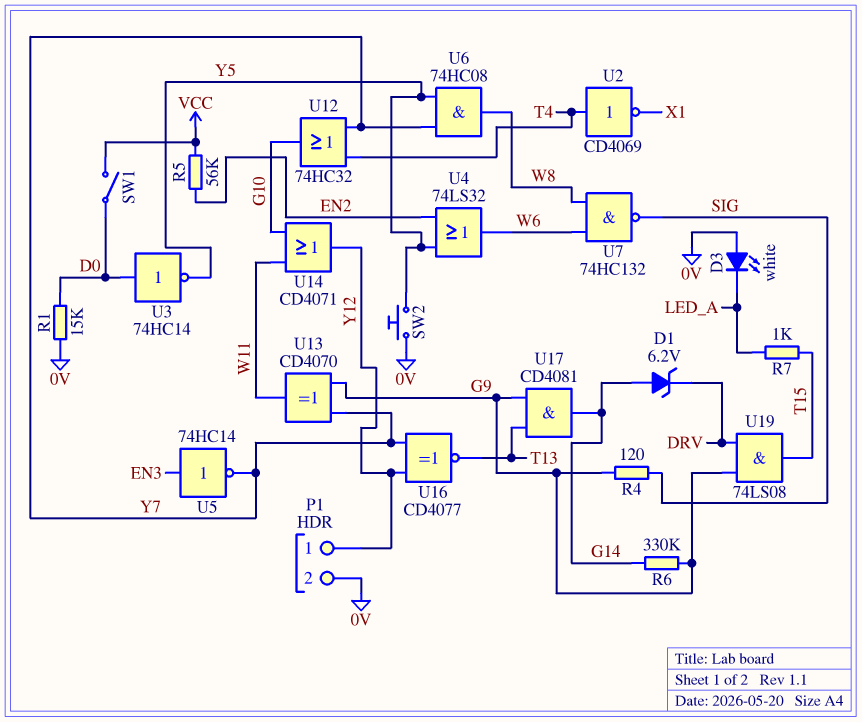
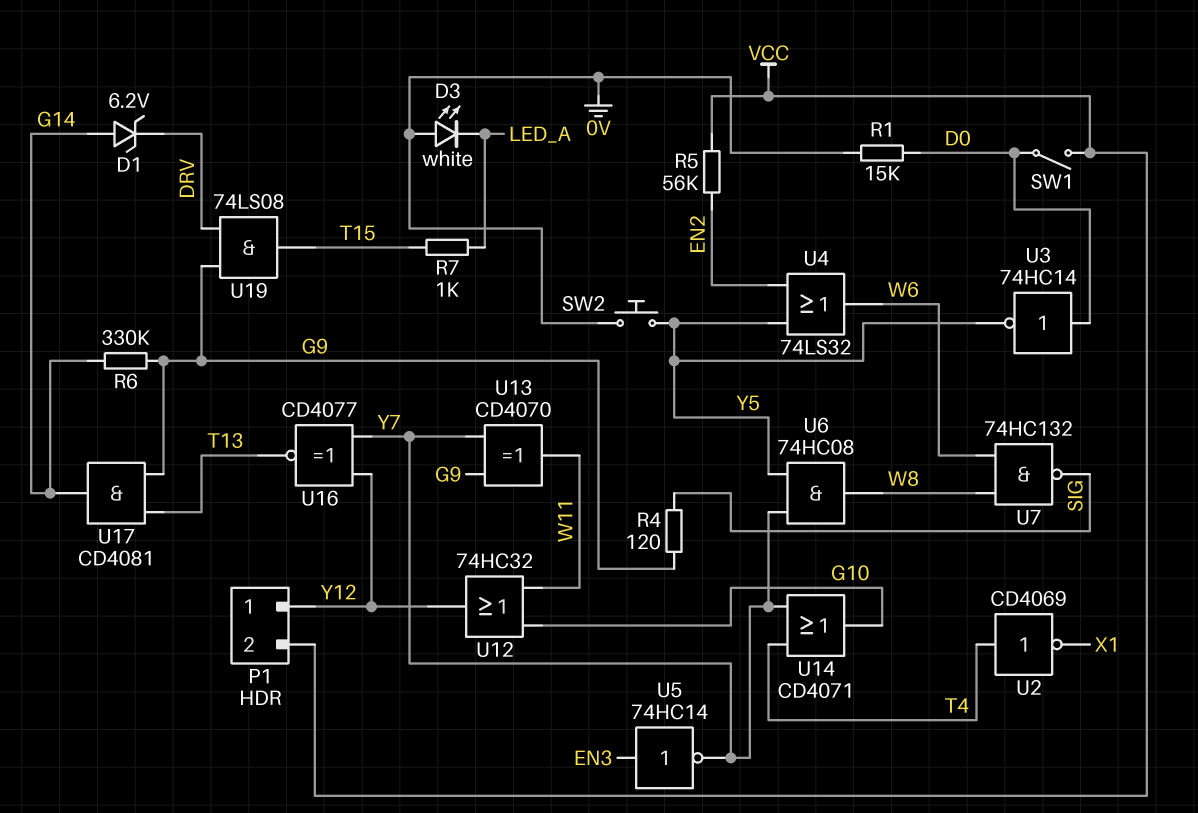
P1 pin 2: 0V -> VCC
U12: OR 74HC32 (in T4, in Y7, out G10) -> OR 74HC32 (in G10, in W11, out Y12)
U14: OR CD4071 (in G10, in W11, out Y12) -> OR CD4071 (in T4, in Y7, out G10)

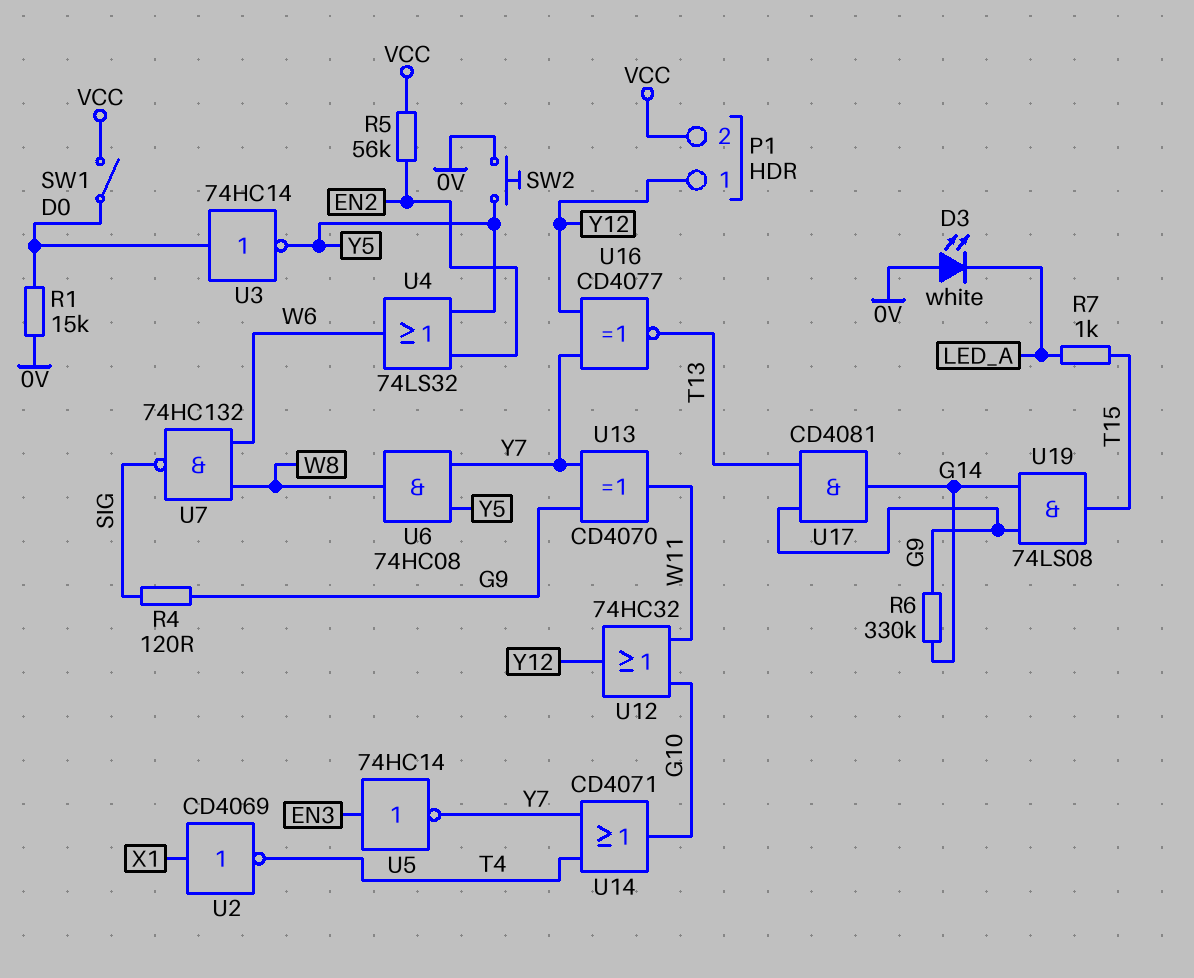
D1: zener 6.2V (A G14, K DRV) -> none
U2: NOT CD4069 (in T4, out X1) -> NOT CD4069 (in X1, out T4)
U19: AND 74LS08 (in DRV, in G9, out T15) -> AND 74LS08 (in G9, in G14, out T15)

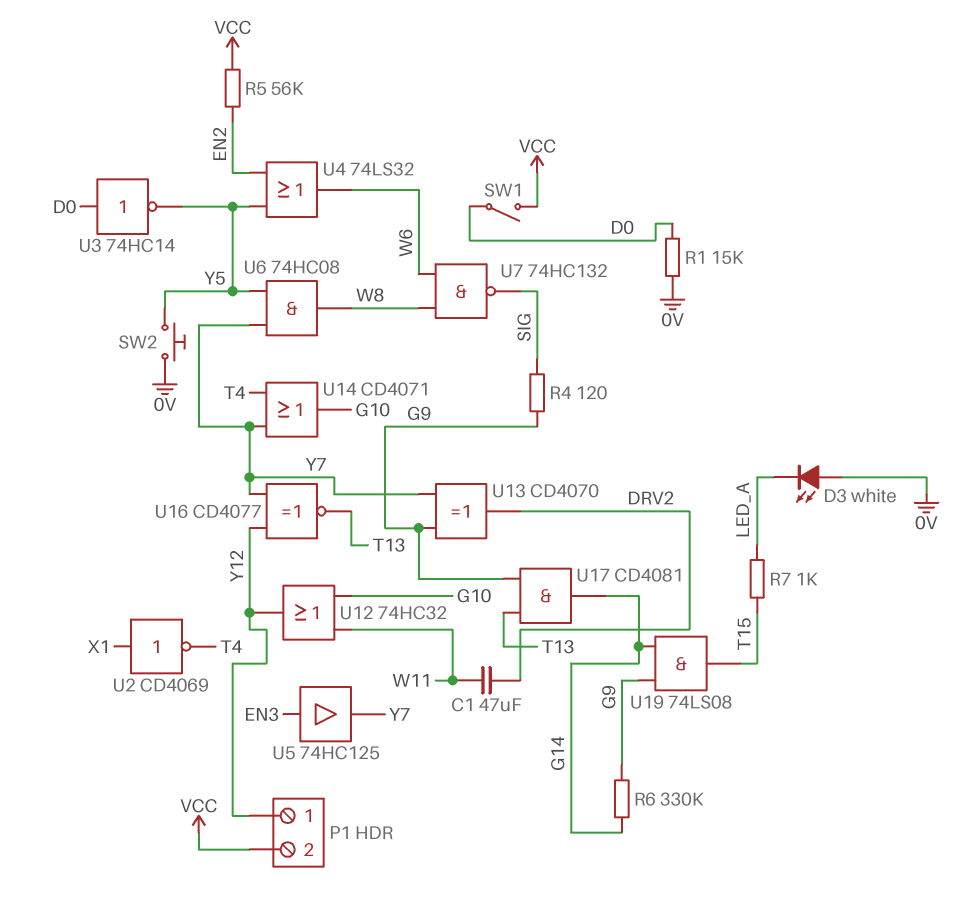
C1: none -> 47uF (DRV2, W11)
U5: NOT 74HC14 (in EN3, out Y7) -> buffer 74HC125 (in EN3, out Y7)
U13: XOR CD4070 (in G9, in Y7, out W11) -> XOR CD4070 (in G9, in Y7, out DRV2)

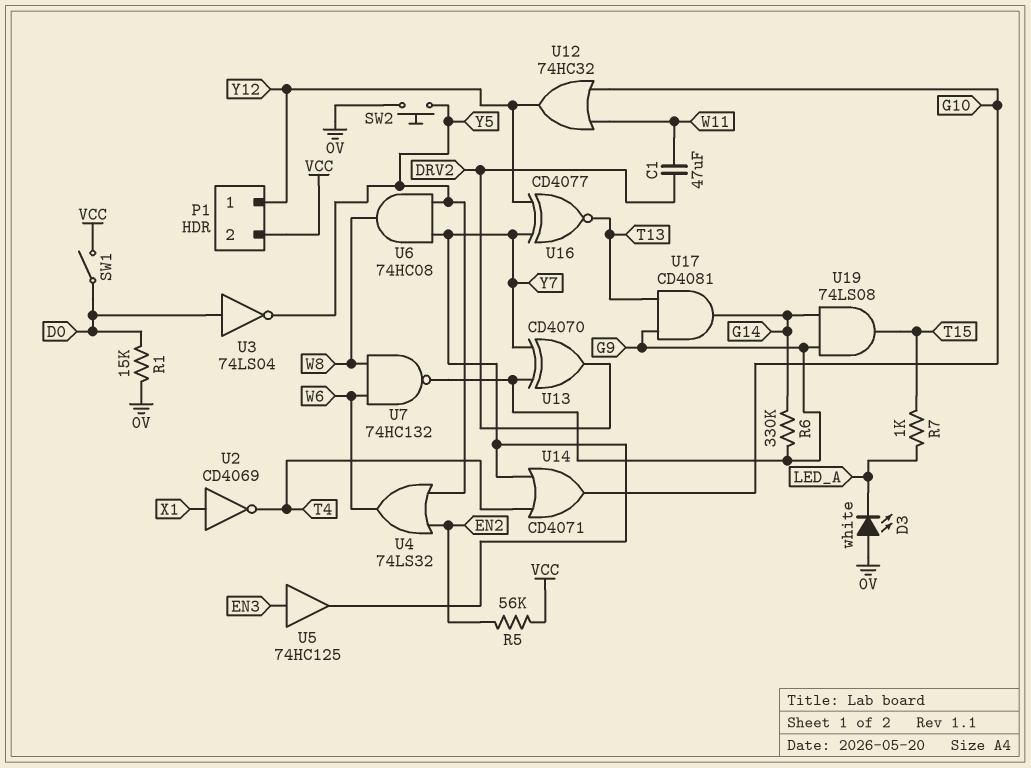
R4: 120 (G9, SIG) -> none
U3: NOT 74HC14 (in D0, out Y5) -> NOT 74LS04 (in D0, out Y5)
U7: NAND 74HC132 (in W6, in W8, out SIG) -> NAND 74HC132 (in W6, in W8, out G9)

